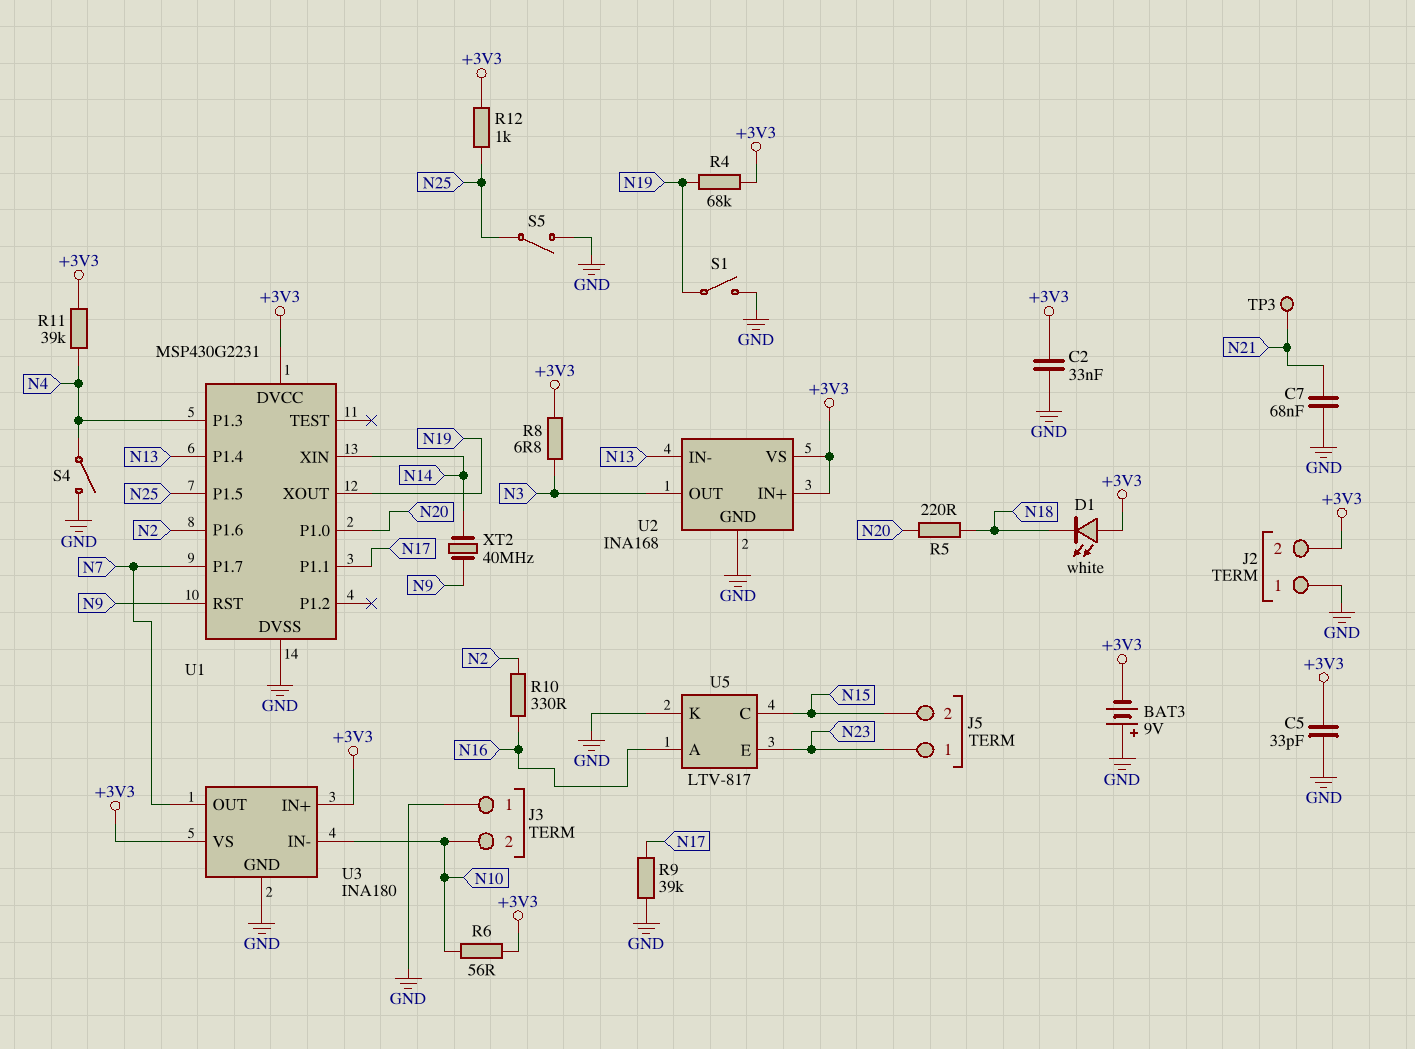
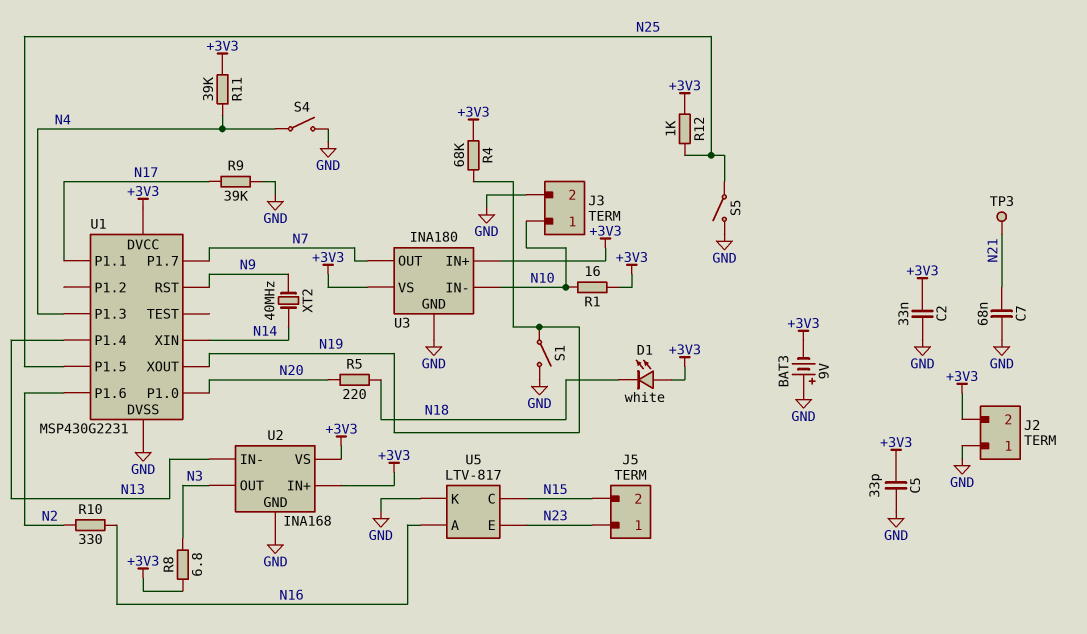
J3 pin 1: GND -> N10
J3 pin 2: N10 -> GND
R1: none -> 16 (+3V3, N10)
R6: 56 (+3V3, N10) -> none

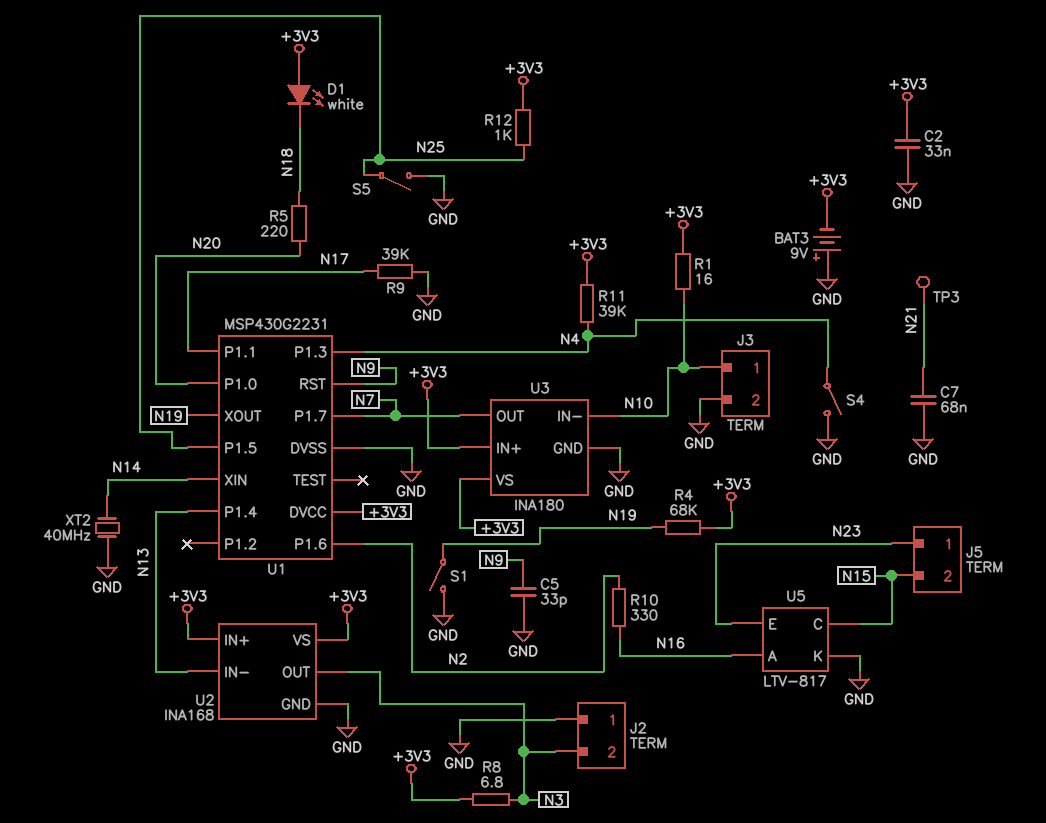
C5: 33pF (+3V3, GND) -> 33pF (GND, N9)
J2 pin 2: +3V3 -> N3
XT2: 40MHz (N9, N14) -> 40MHz (GND, N14)

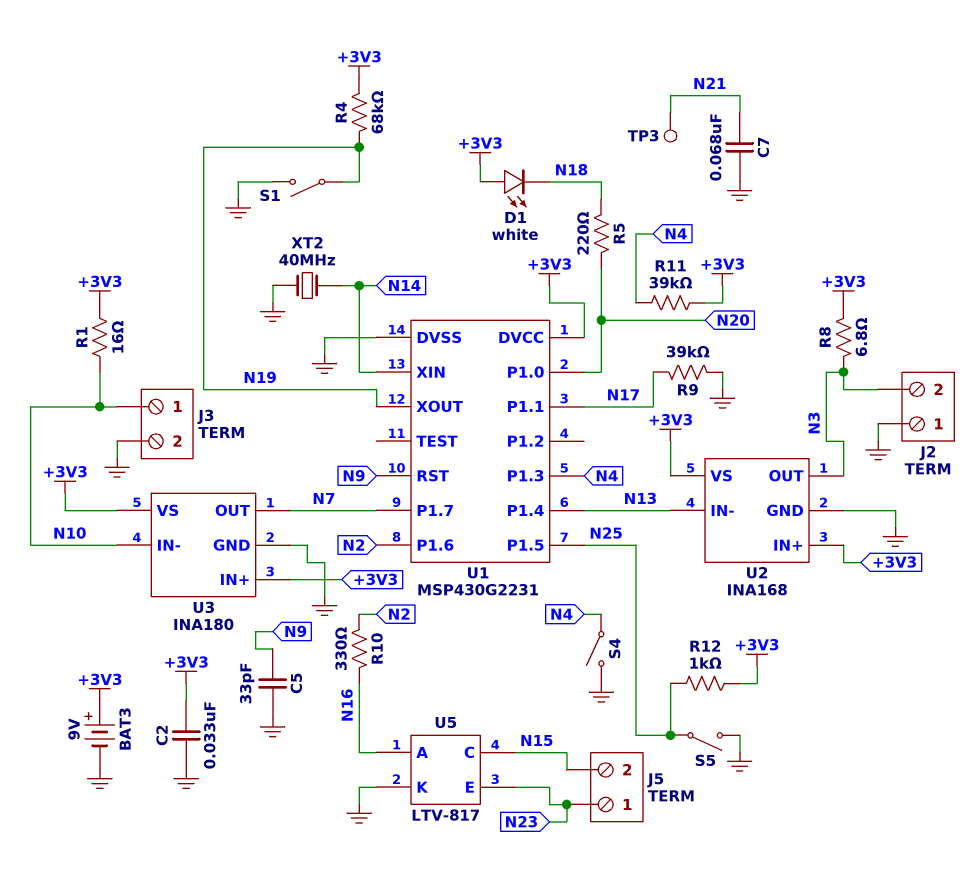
BAT3: 9V (plus GND, minus +3V3) -> 9V (plus +3V3, minus GND)

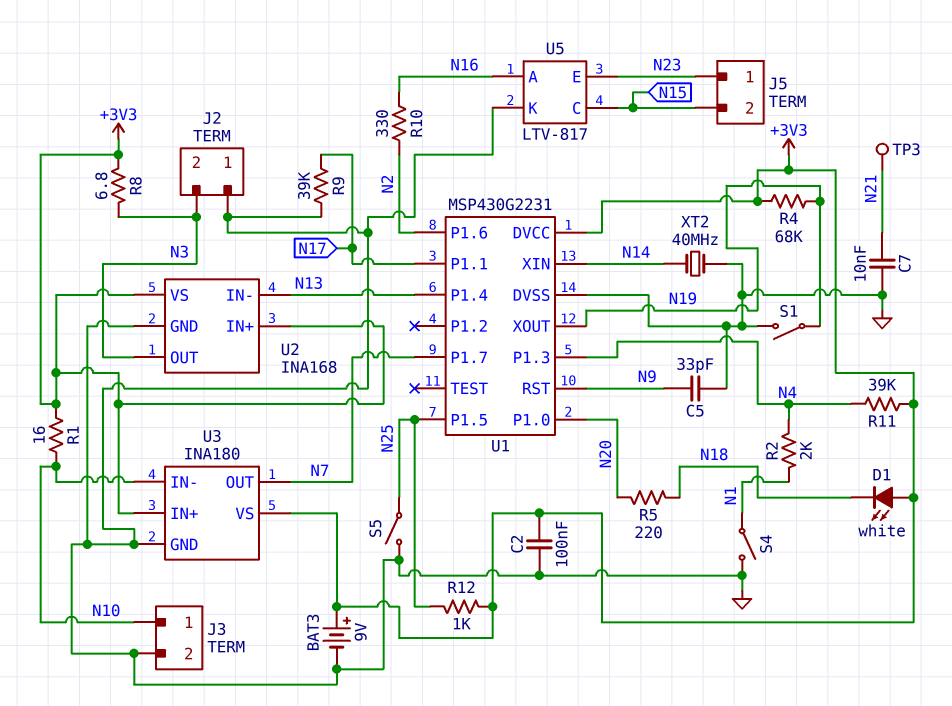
C2: 33nF (+3V3, GND) -> 100nF (+3V3, GND)
C7: 68nF (GND, N21) -> 10nF (GND, N21)
R2: none -> 2k (N1, N4)
S4: switch (GND, N4) -> switch (GND, N1)

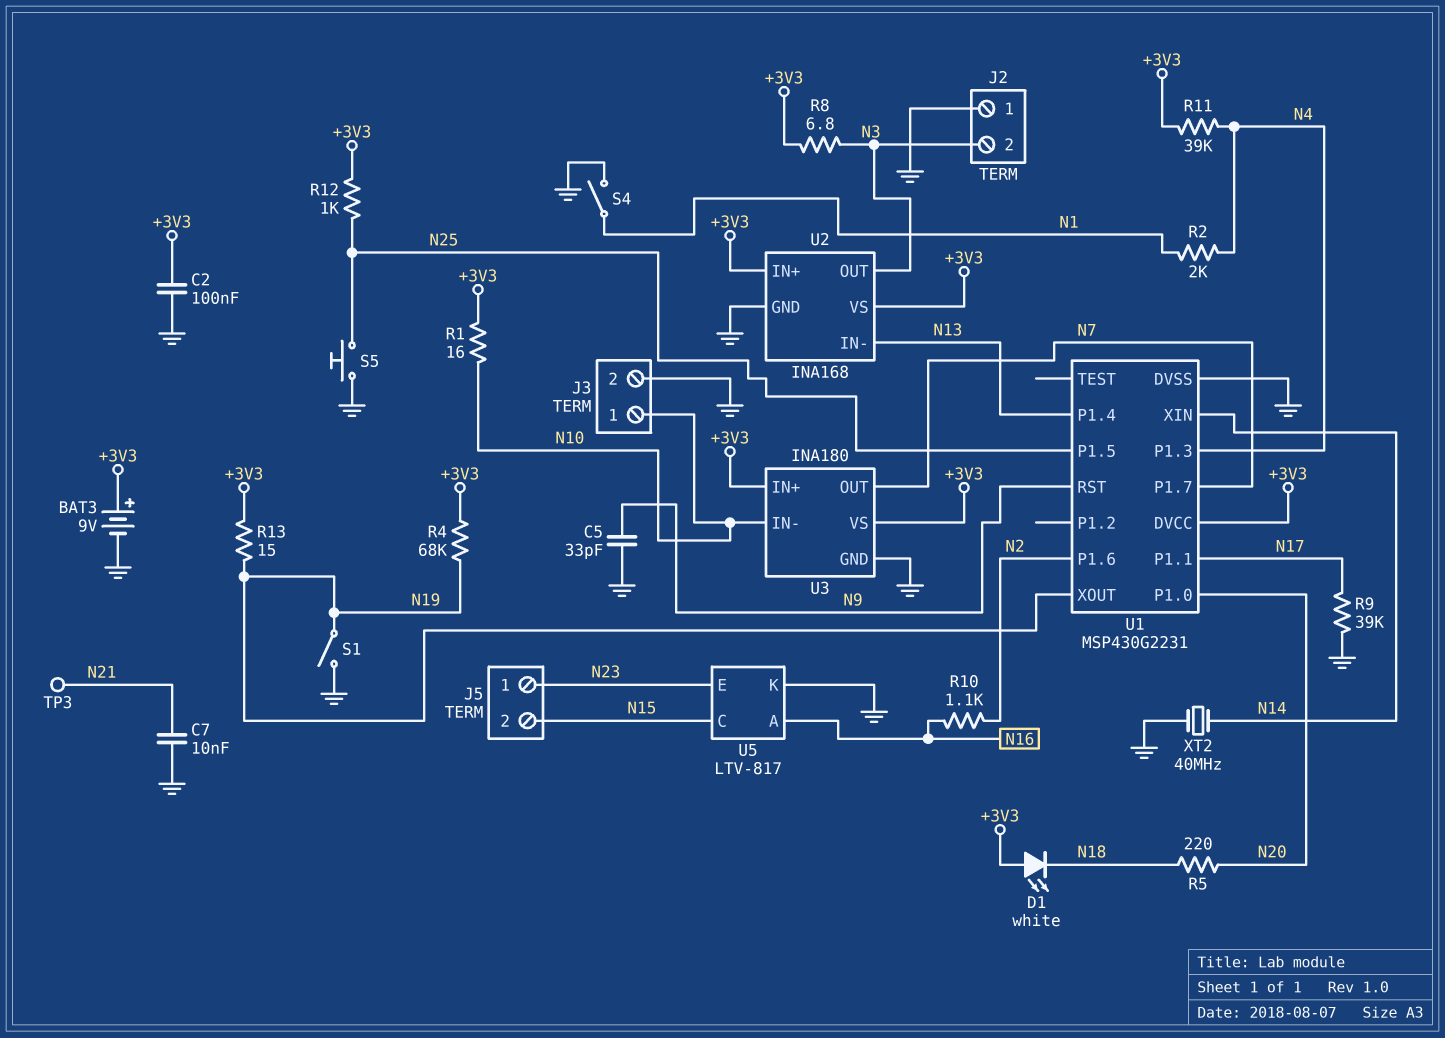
R10: 330 (N2, N16) -> 1.1k (N2, N16)
R13: none -> 15 (+3V3, N19)
S5: switch (GND, N25) -> button (GND, N25)

